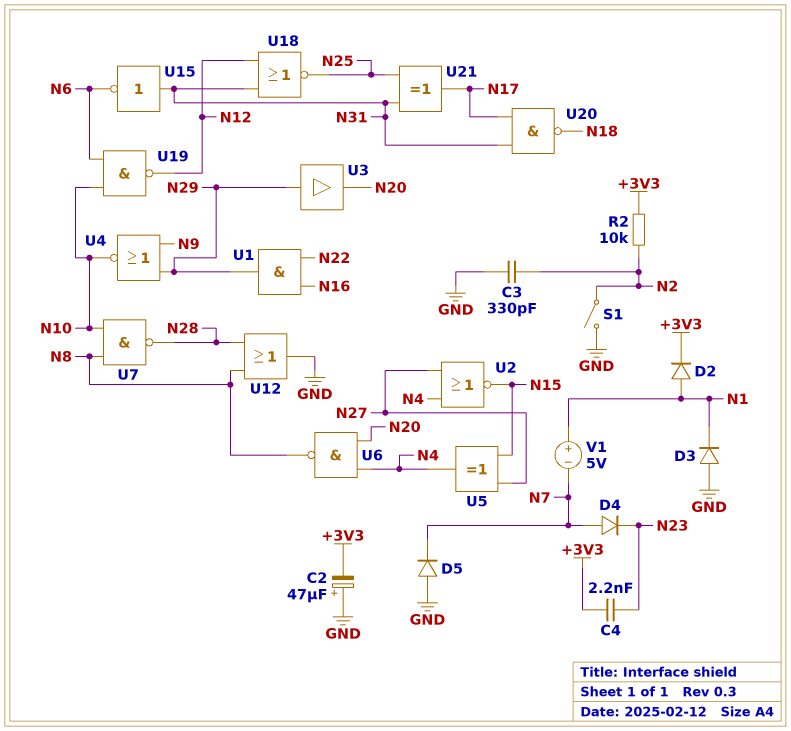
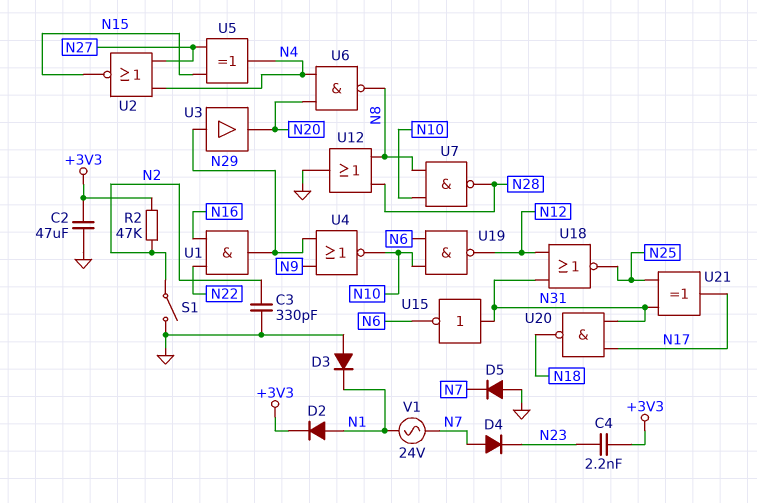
C2: 47uF (plus GND, minus +3V3) -> 47uF (+3V3, GND)
R2: 10k (+3V3, N2) -> 47k (+3V3, N2)
V1: 5V (plus N1, minus N7) -> AC 24V (N1, N7)

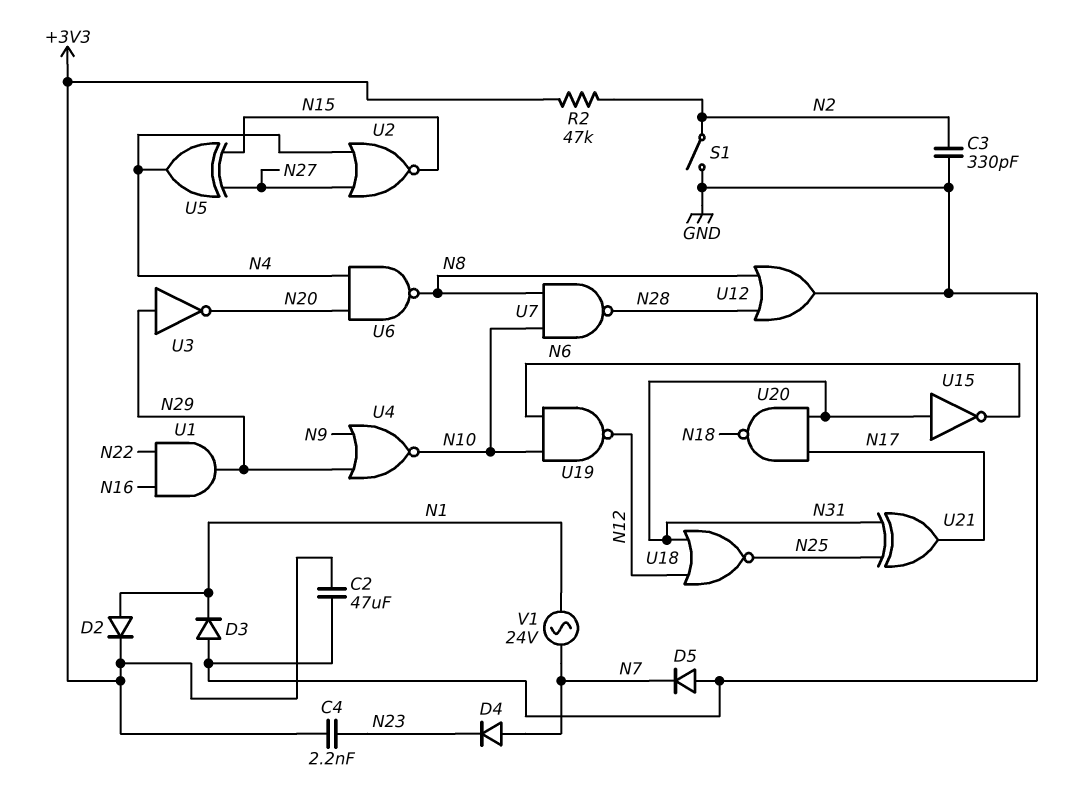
U3: buffer (in N29, out N20) -> NOT (in N29, out N20)

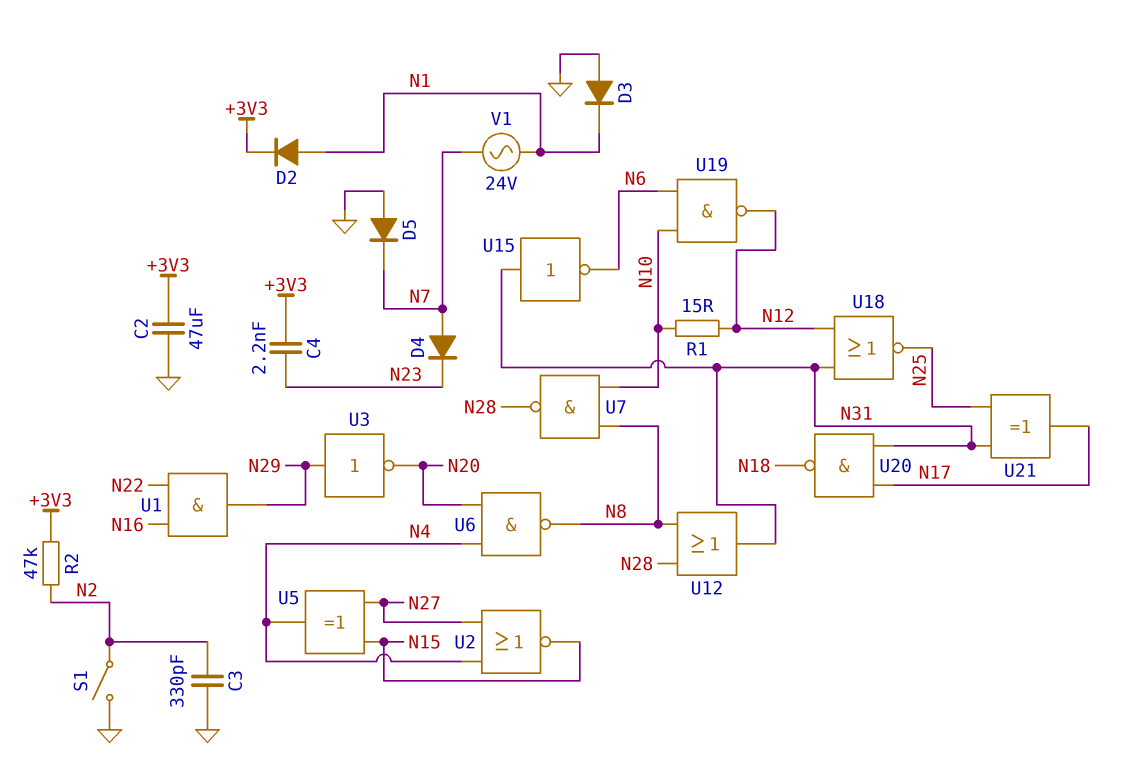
R1: none -> 15 (N10, N12)
U4: NOR (in N9, in N29, out N10) -> none
U12: OR (in N8, in N28, out GND) -> OR (in N8, in N28, out N31)

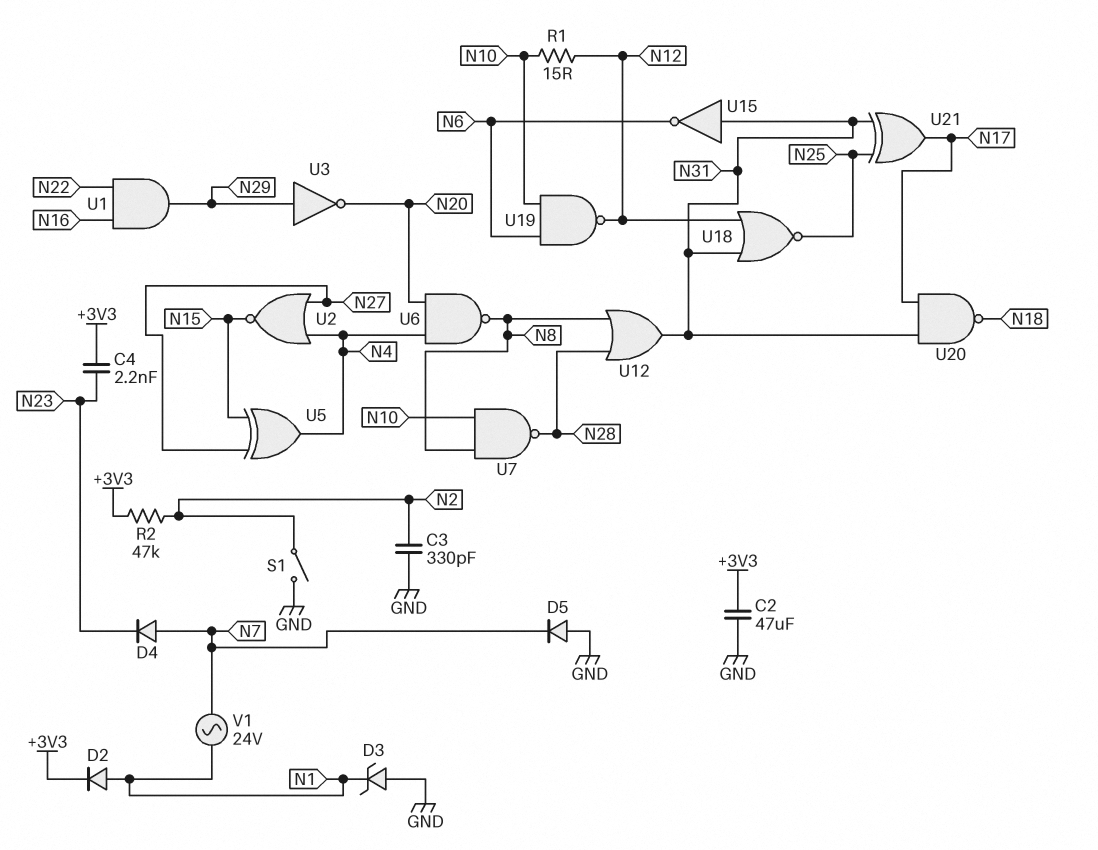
D3: diode (A GND, K N1) -> zener (A GND, K N1)

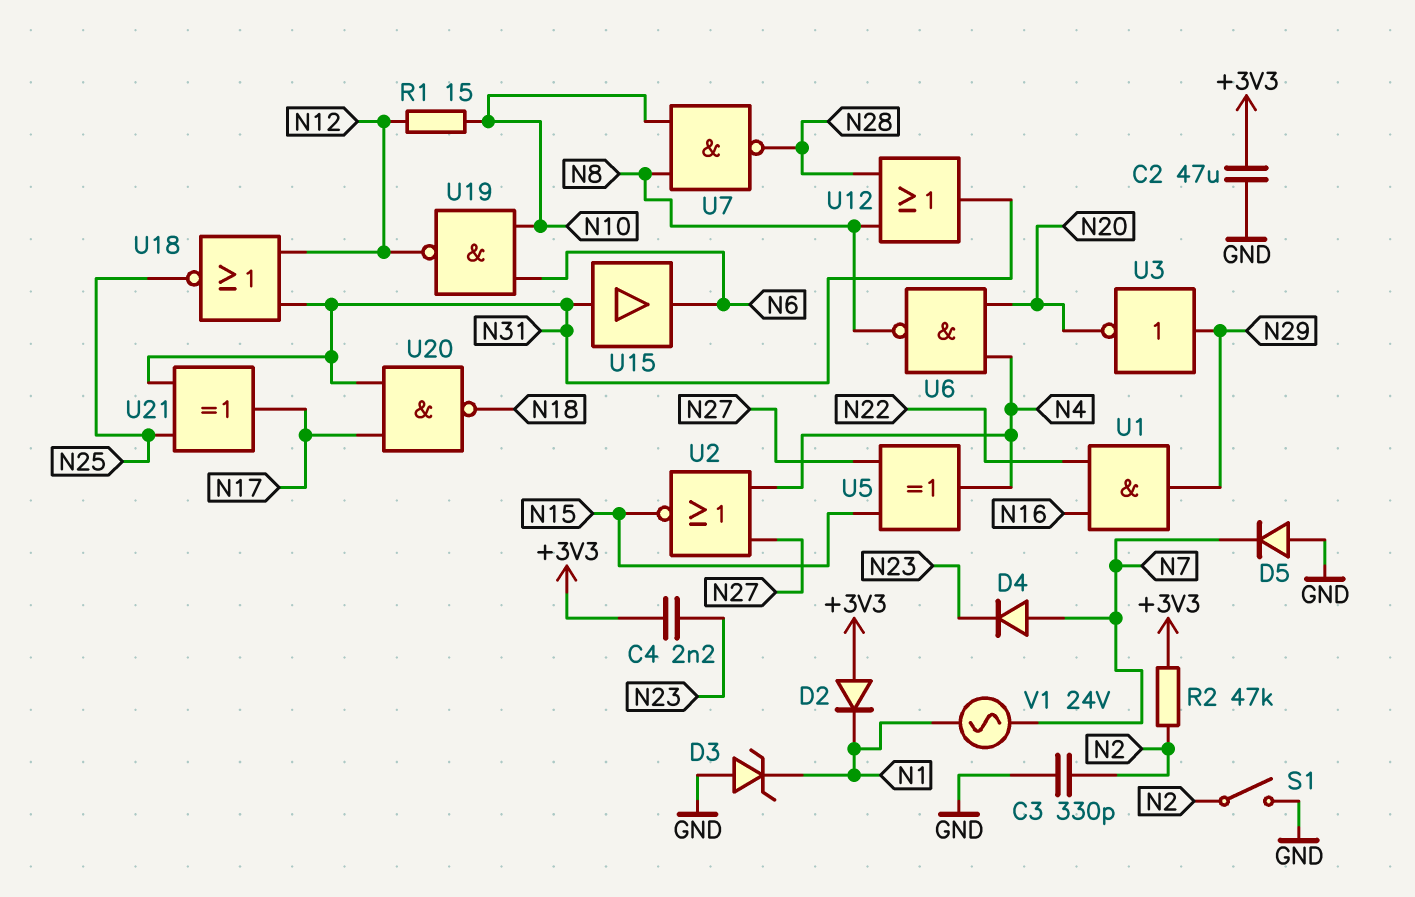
D2: diode (A N1, K +3V3) -> diode (A +3V3, K N1)
U15: NOT (in N31, out N6) -> buffer (in N31, out N6)

